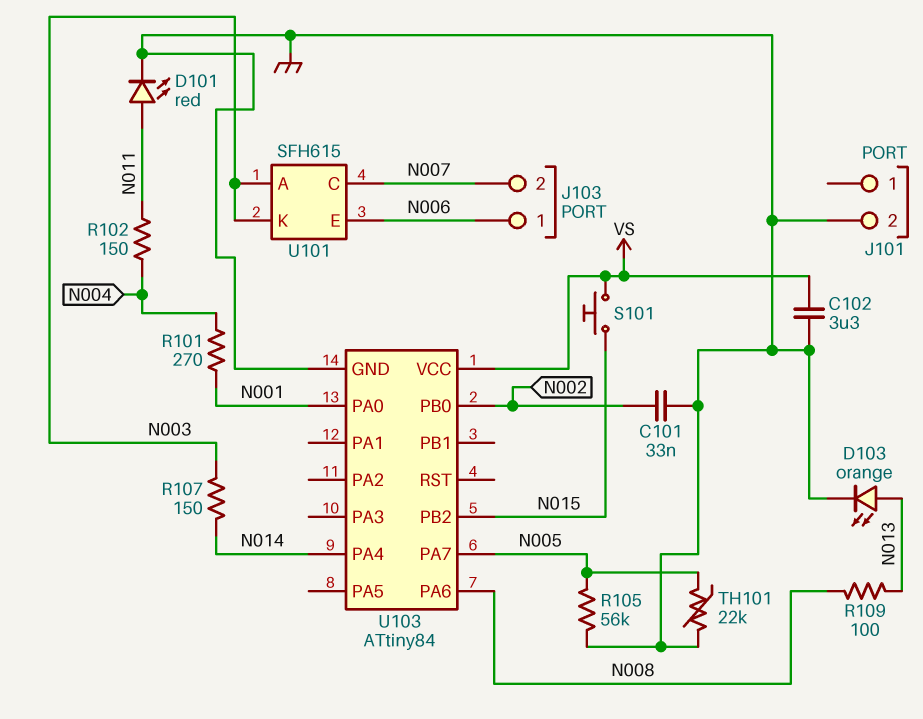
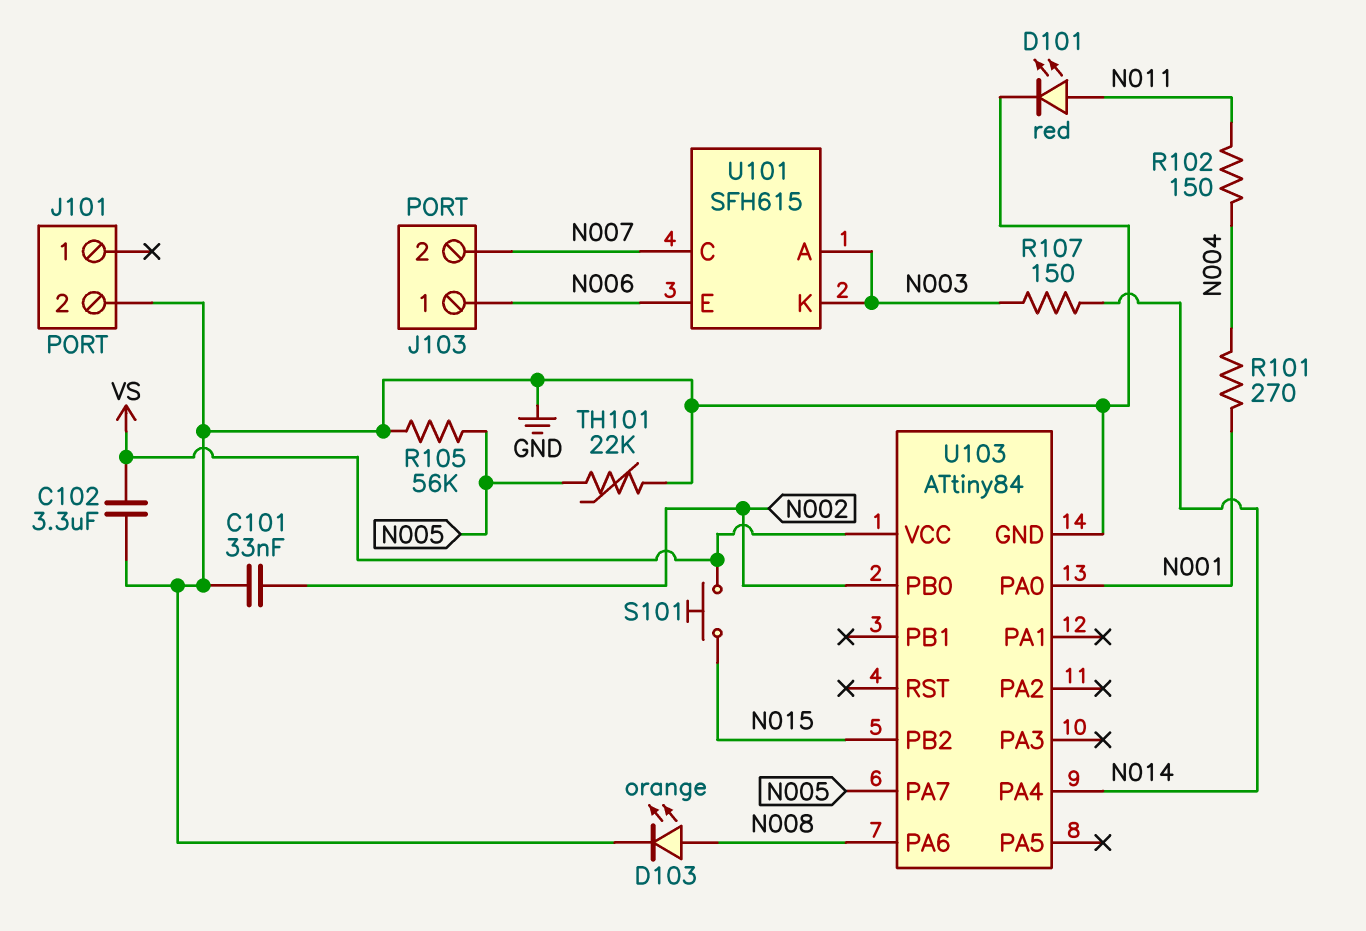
D103: LED orange (A N013, K GND) -> LED orange (A N008, K GND)
R109: 100 (N008, N013) -> none

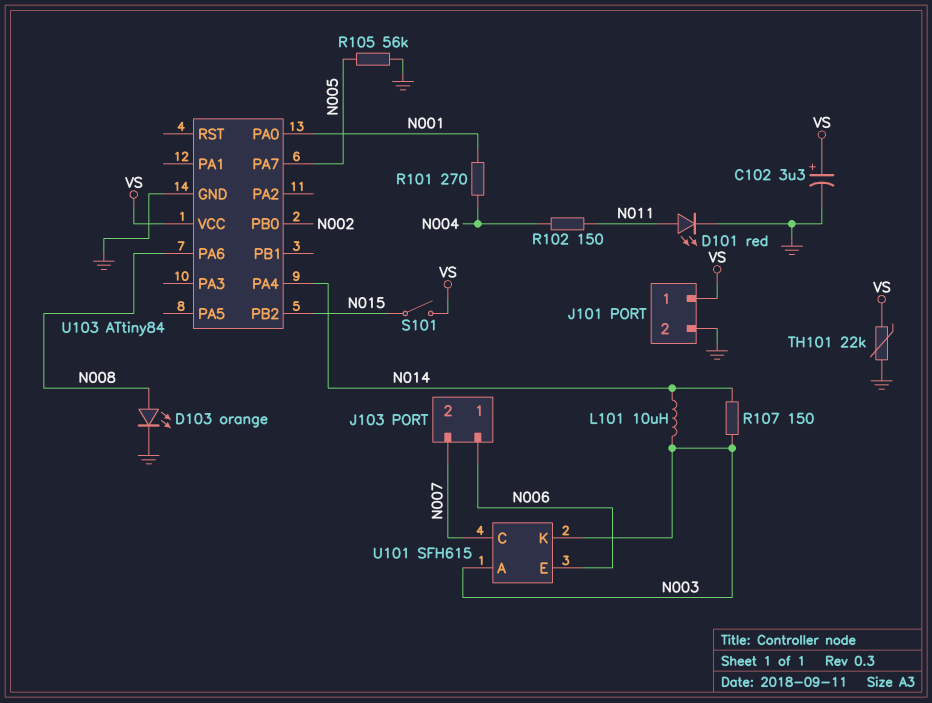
C101: 33nF (GND, N002) -> none
C102: 3.3uF (GND, VS) -> 3.3uF (plus VS, minus GND)
J101 pin 1: none -> VS
L101: none -> 10uH (N003, N014)
S101: button (N015, VS) -> switch (N015, VS)
TH101: 22k (GND, N005) -> 22k (GND, VS)

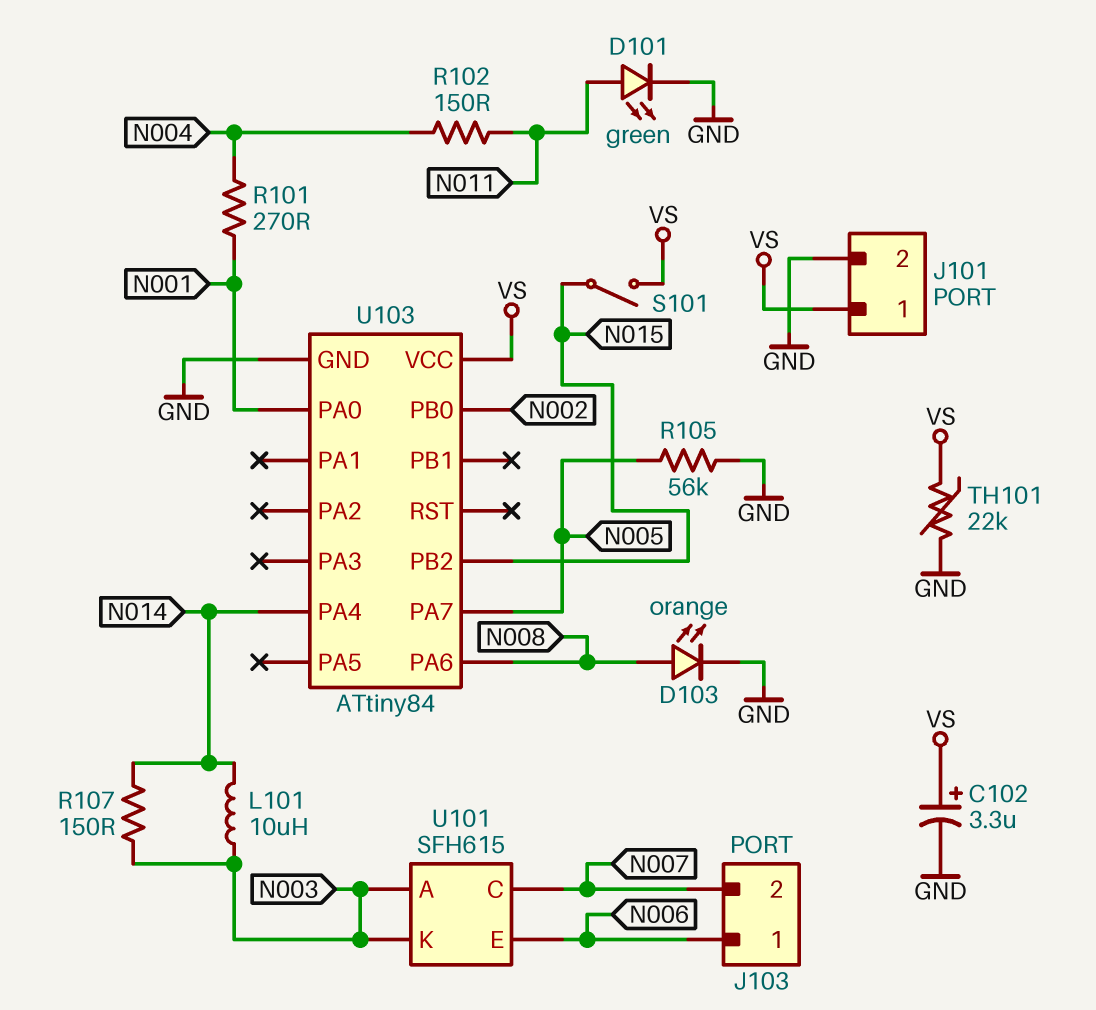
D101: LED red (A N011, K GND) -> LED green (A N011, K GND)

